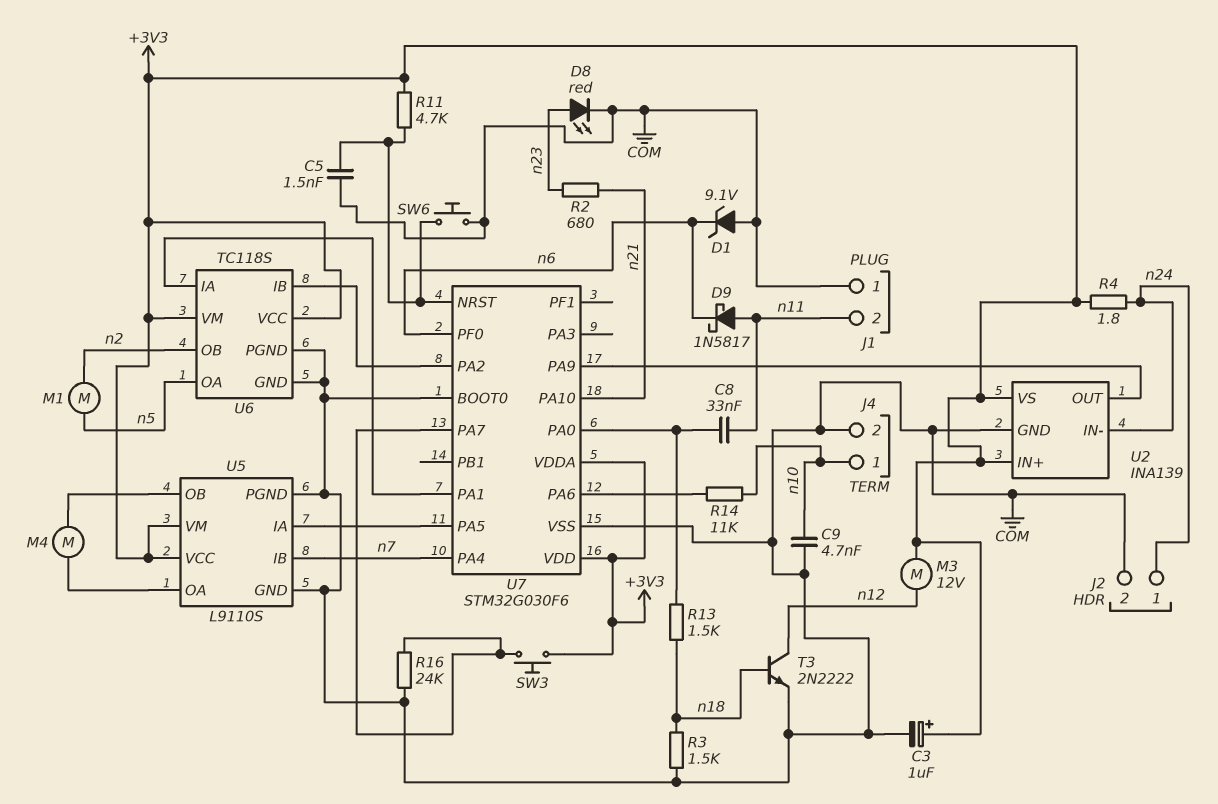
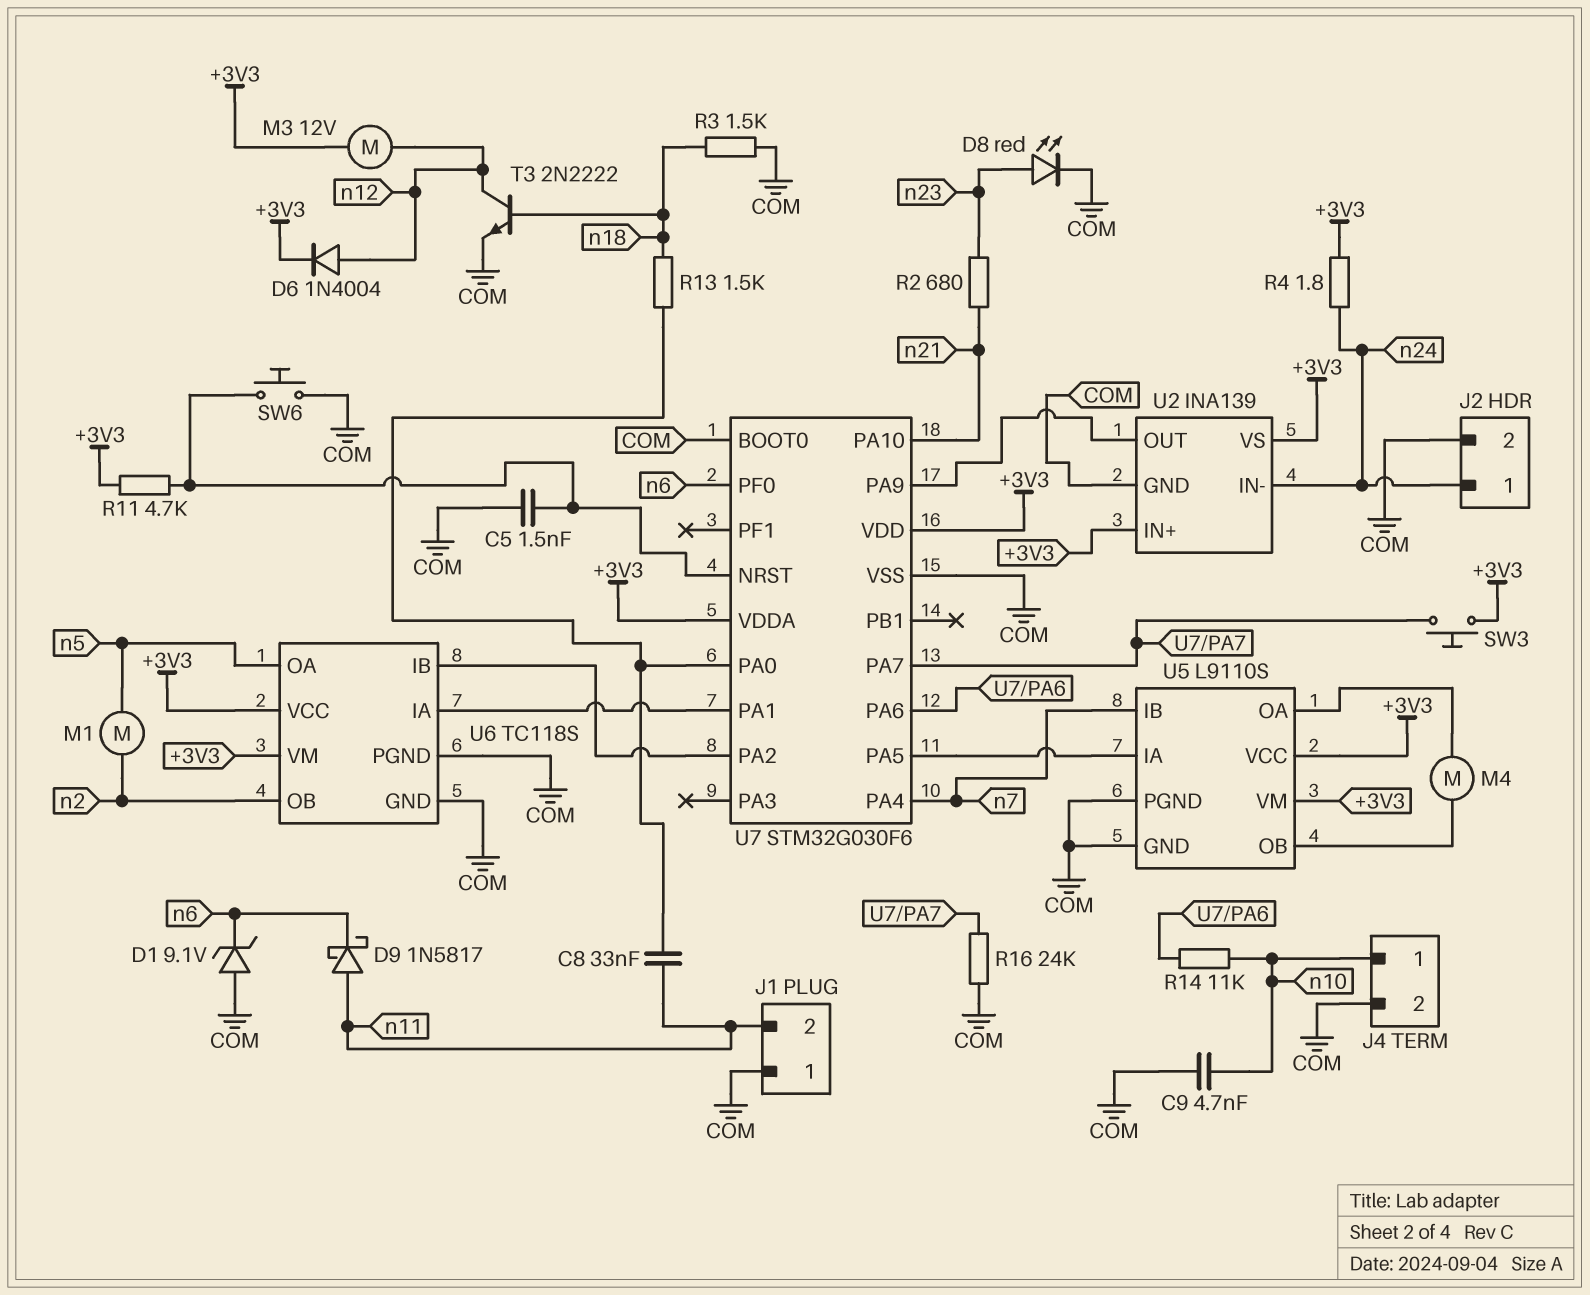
C3: 1uF (plus +3V3, minus COM) -> none
D6: none -> diode 1N4004 (A n12, K +3V3)

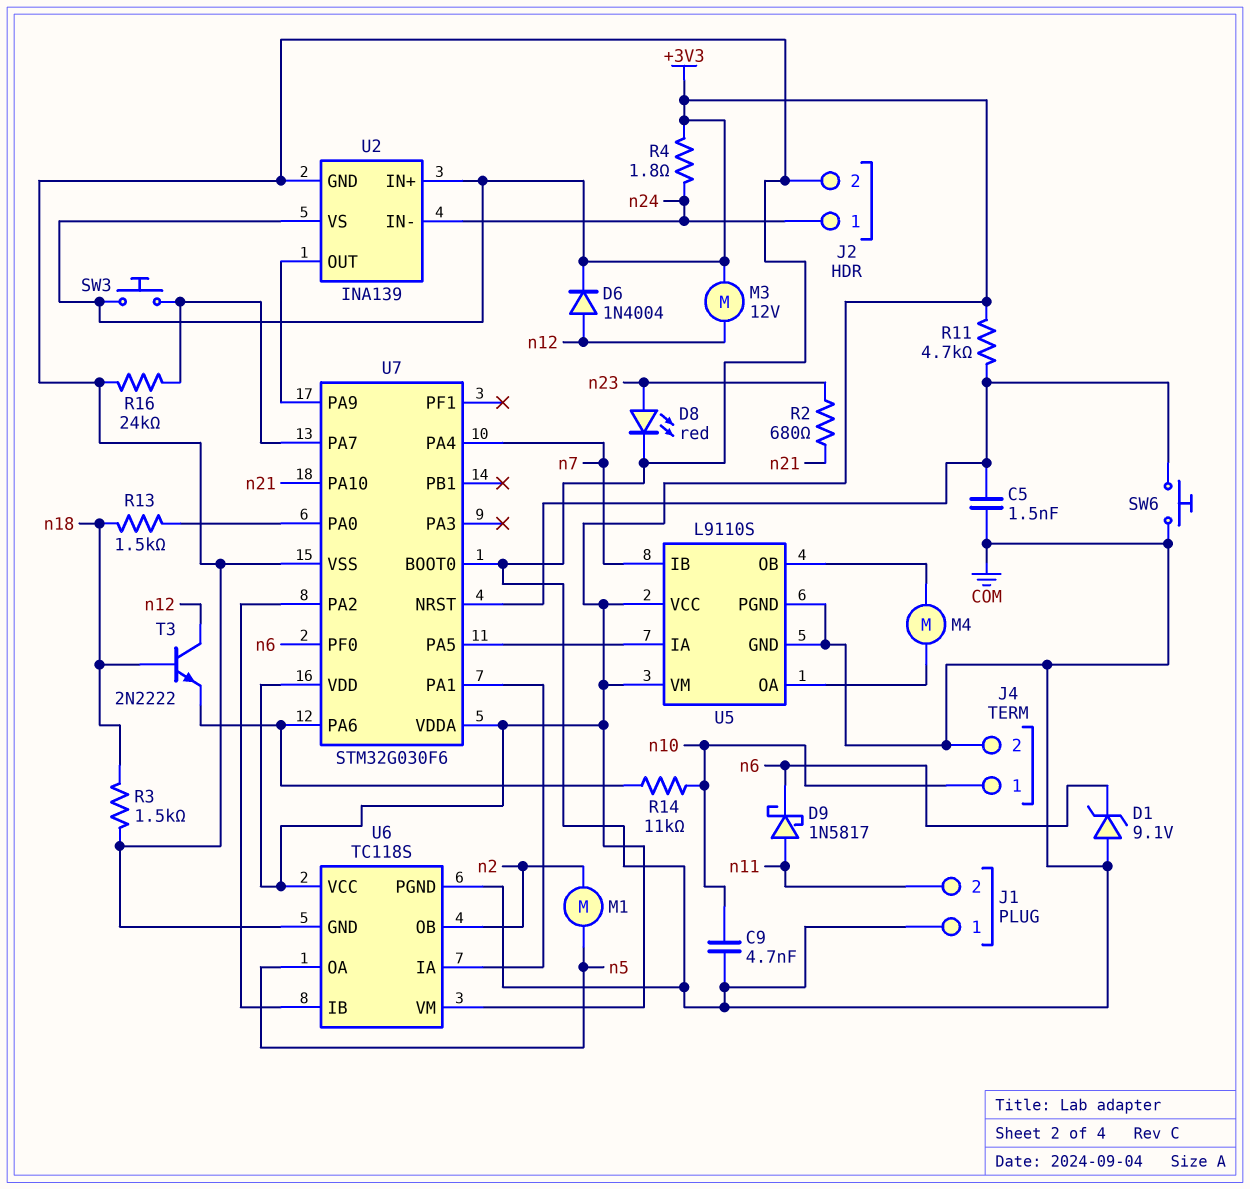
C8: 33nF (U7/PA0, n11) -> none
T3: NPN 2N2222 (B n18, C n12, E COM) -> NPN 2N2222 (B n18, C n12, E U7/PA6)

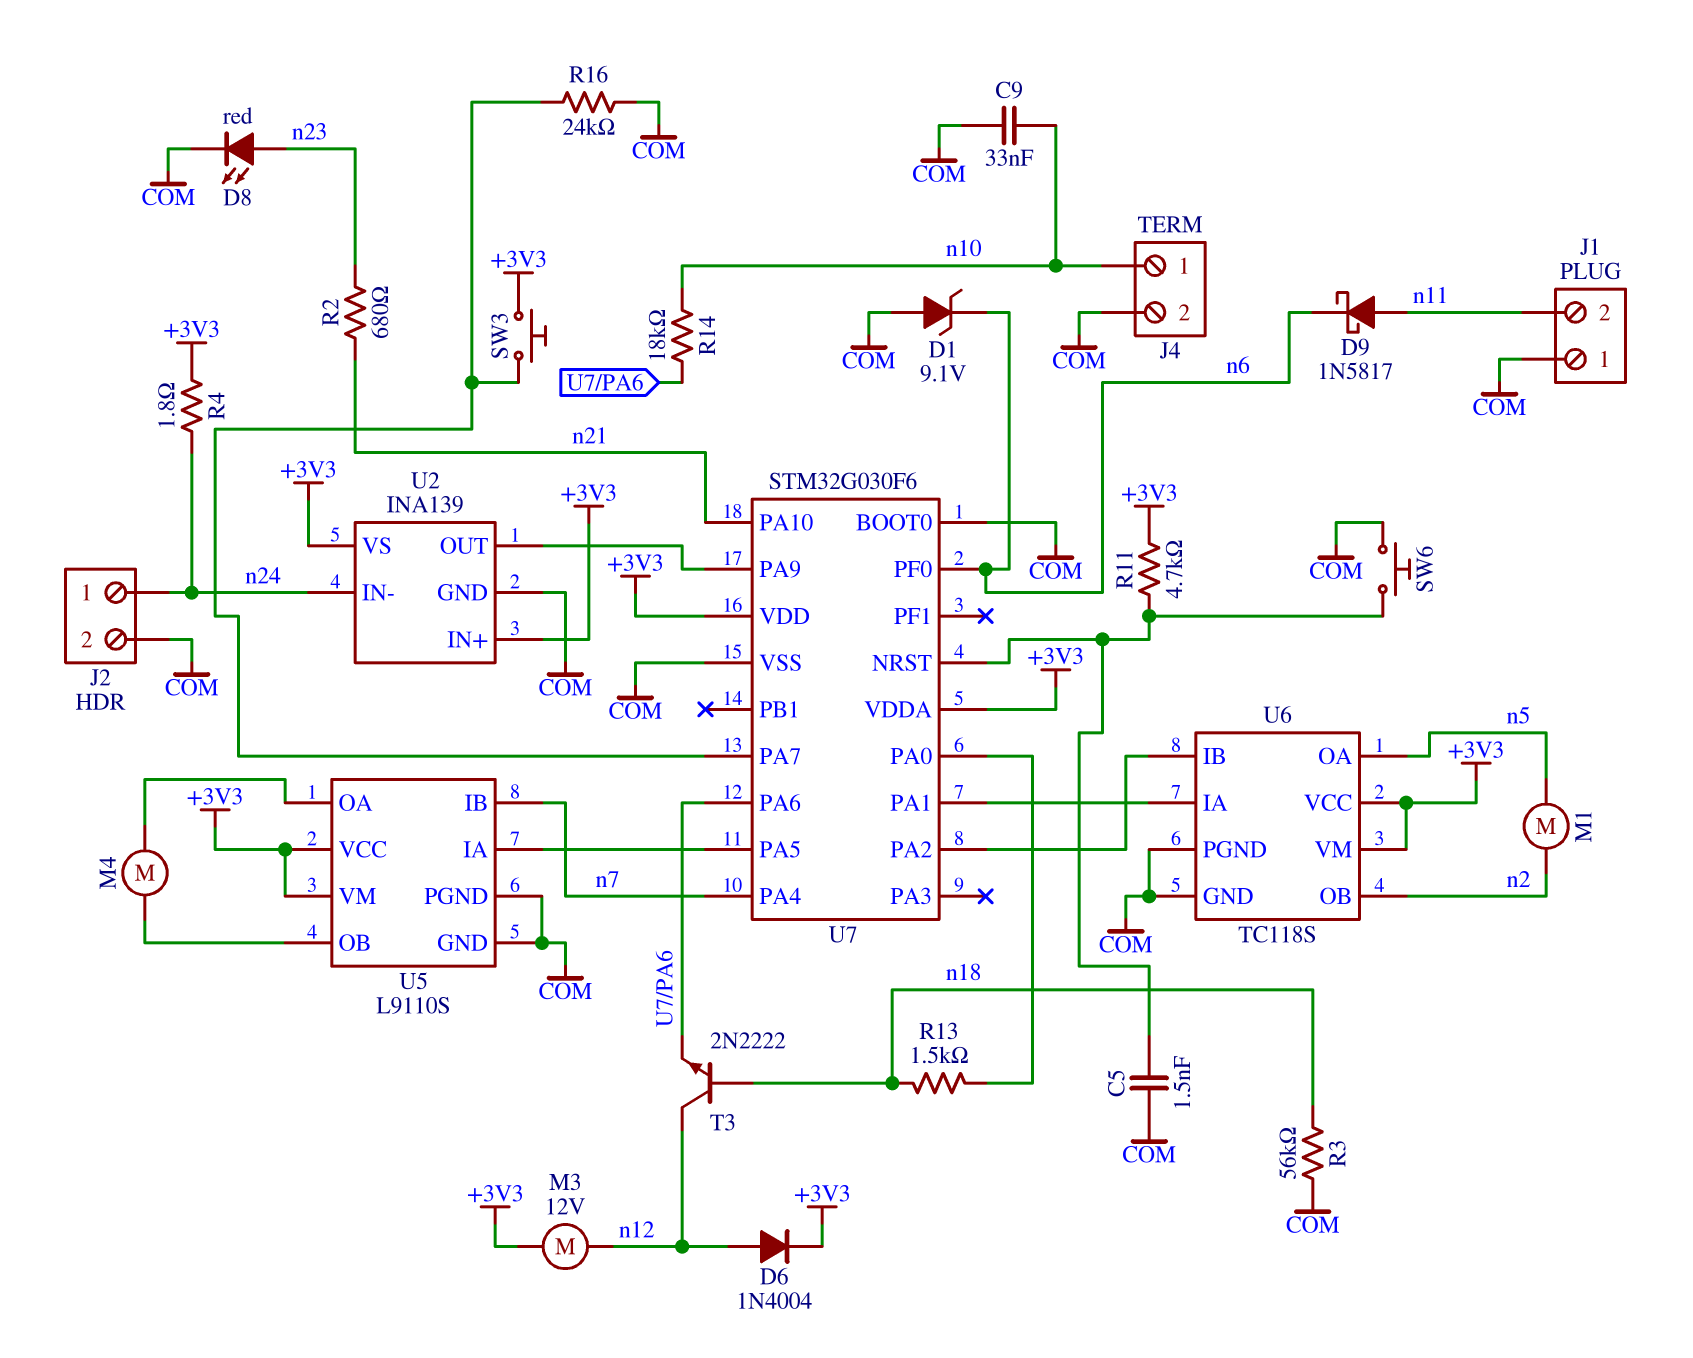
C9: 4.7nF (COM, n10) -> 33nF (COM, n10)
R3: 1.5k (COM, n18) -> 56k (COM, n18)
R14: 11k (U7/PA6, n10) -> 18k (U7/PA6, n10)

